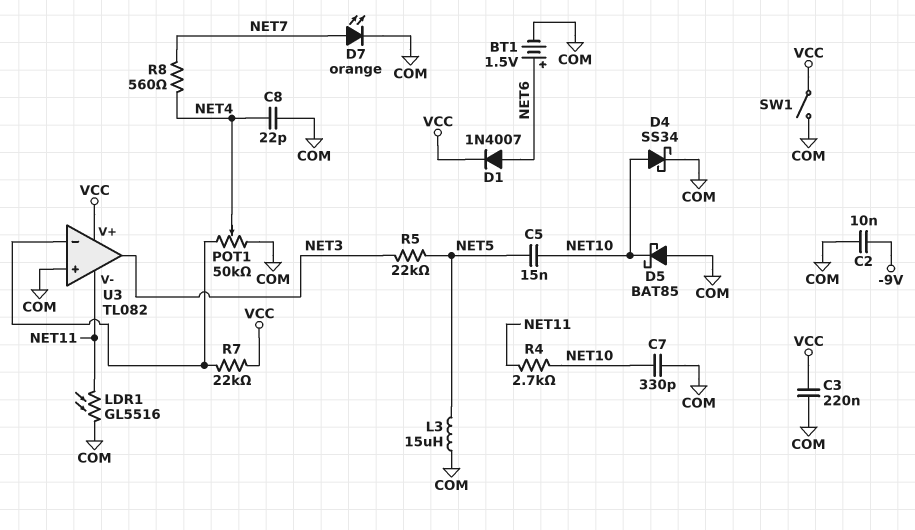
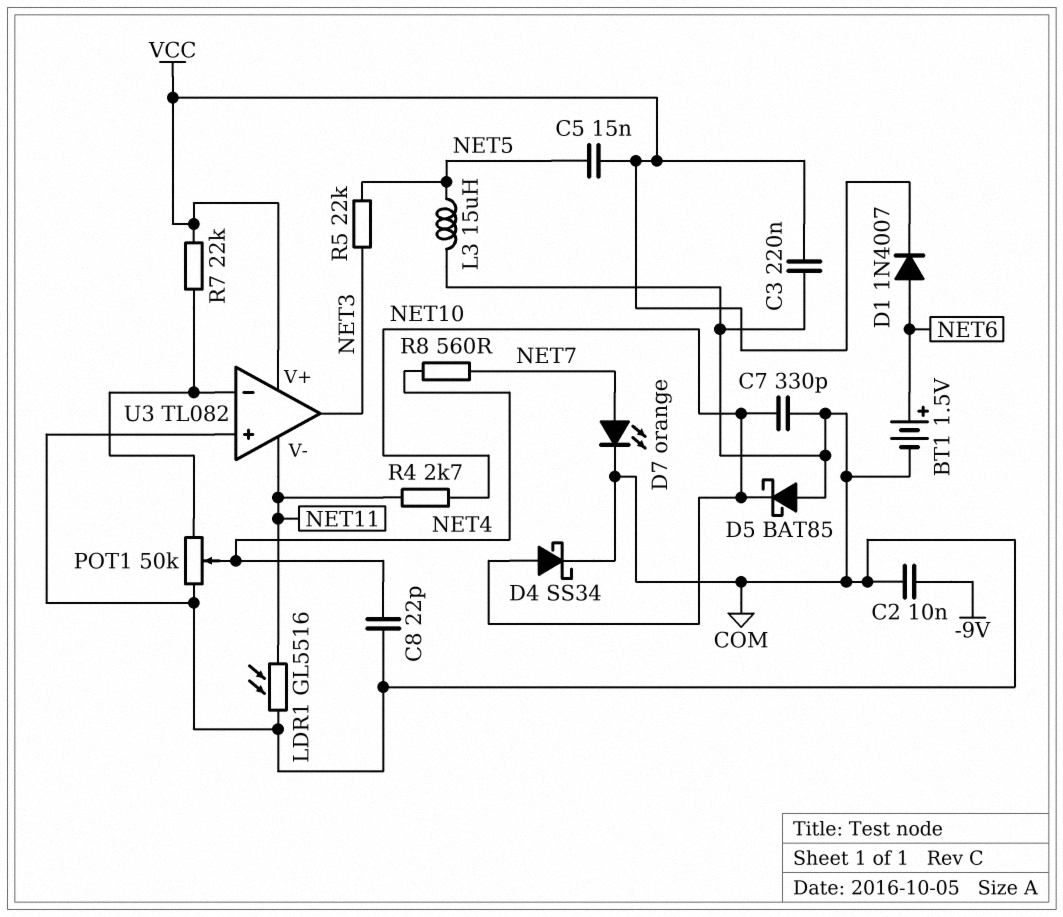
C5: 15nF (NET5, NET10) -> 15nF (NET5, VCC)
SW1: switch (COM, VCC) -> none

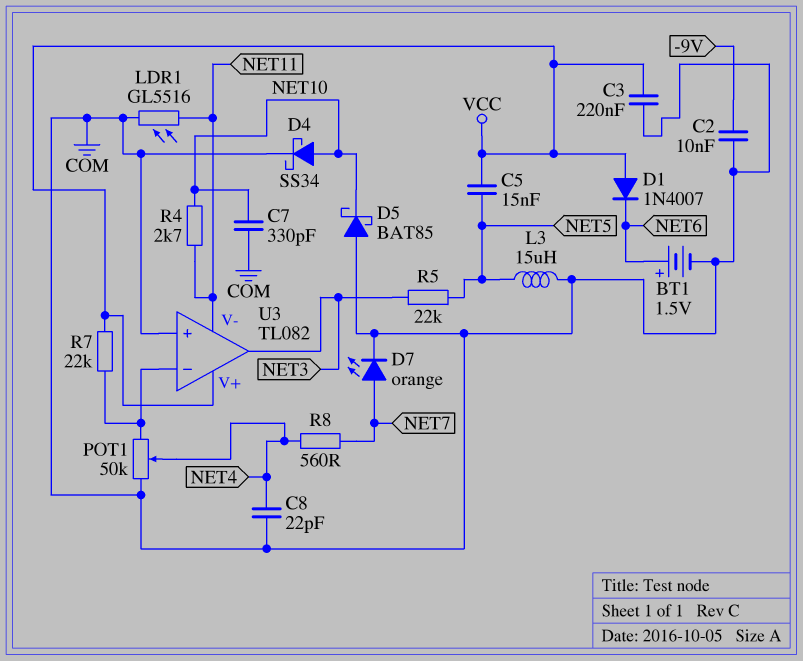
D1: diode 1N4007 (A NET6, K VCC) -> diode 1N4007 (A VCC, K NET6)

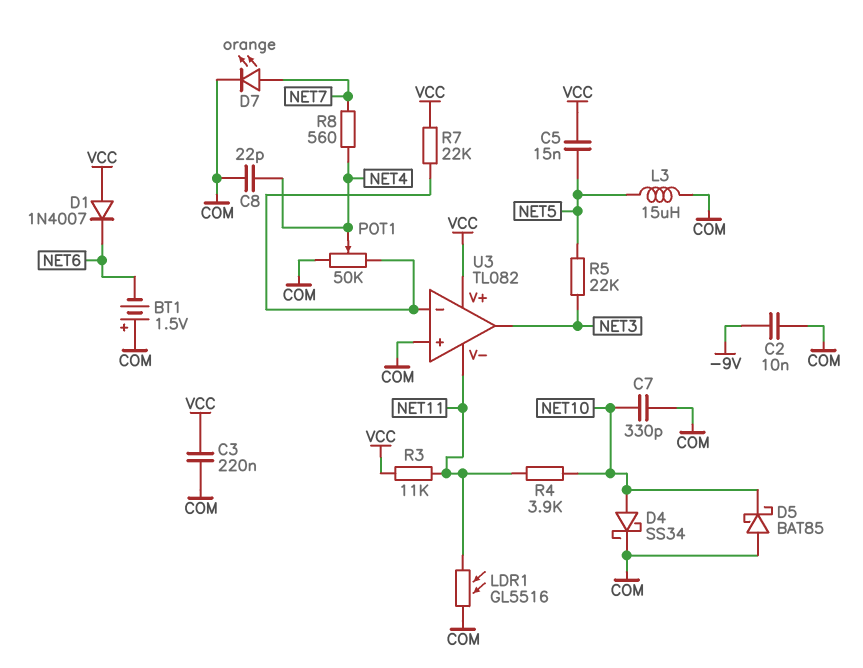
BT1: 1.5V (plus NET6, minus COM) -> 1.5V (plus COM, minus NET6)
R3: none -> 11k (NET11, VCC)
R4: 2.7k (NET10, NET11) -> 3.9k (NET10, NET11)

